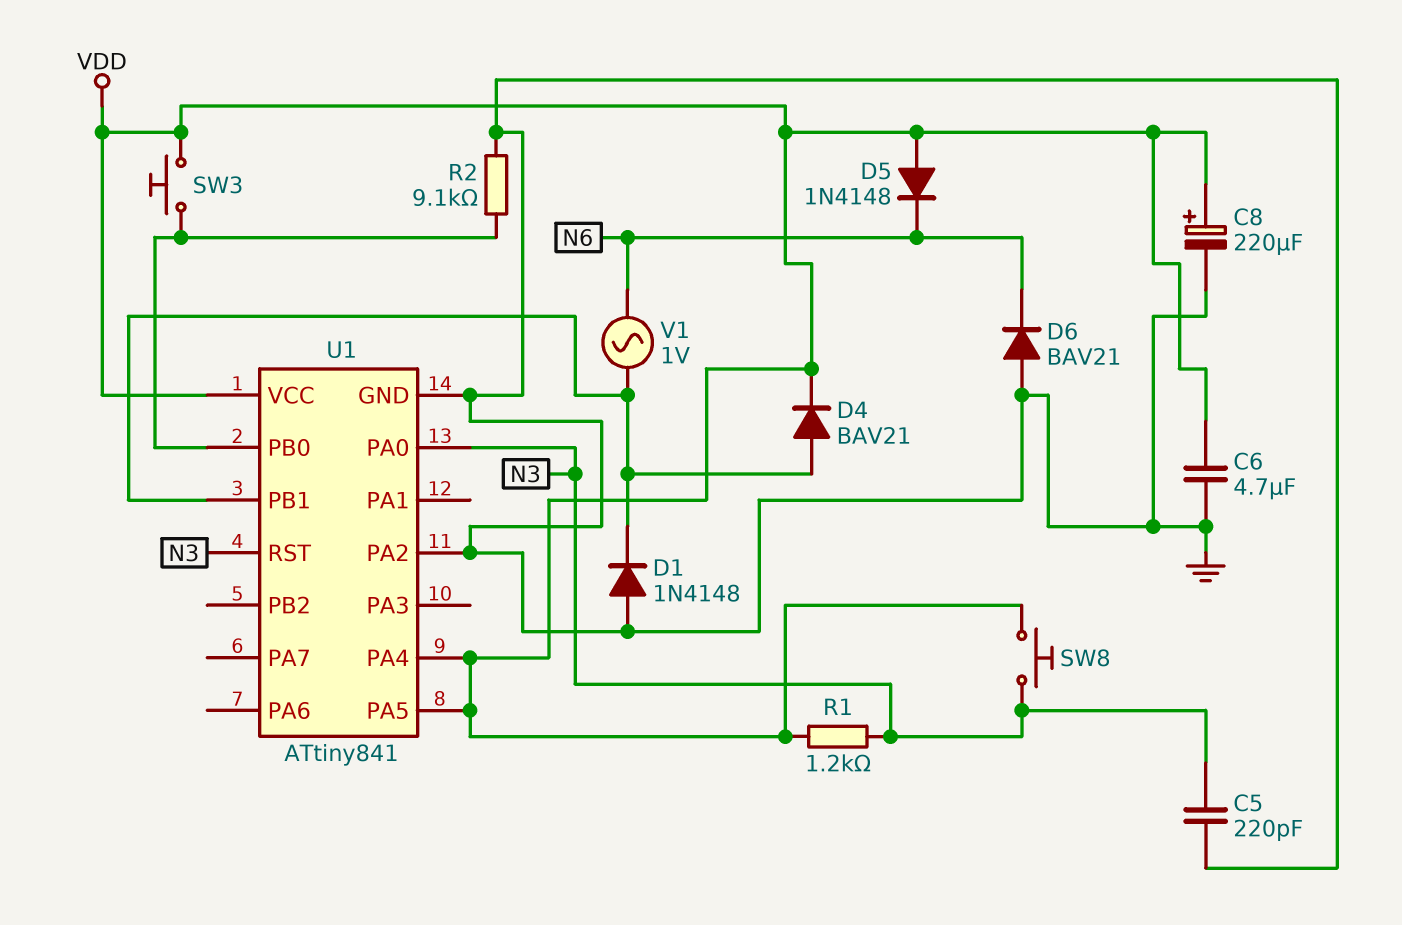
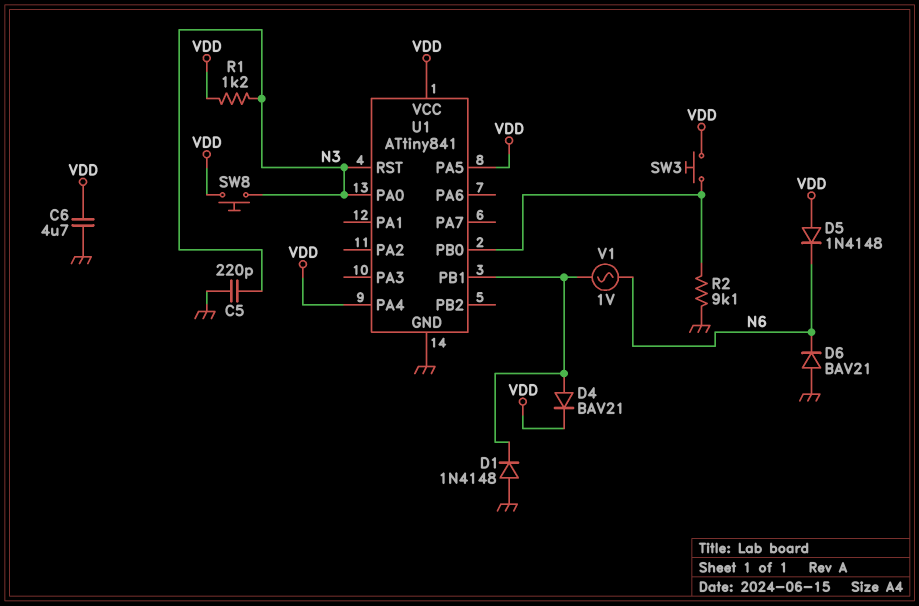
C8: 220uF (plus VDD, minus GND) -> none
U1 pin PA2: GND -> none

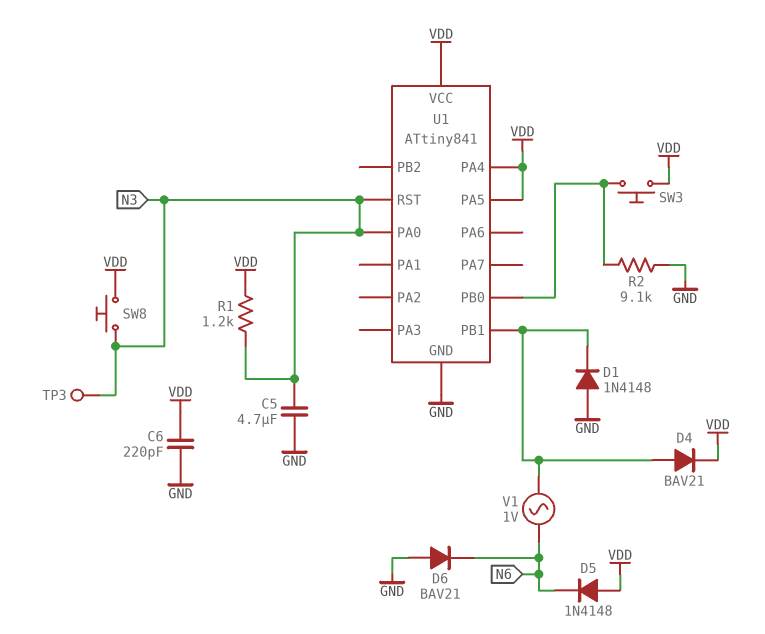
C5: 220pF (GND, N3) -> 4.7uF (GND, N3)
C6: 4.7uF (GND, VDD) -> 220pF (GND, VDD)
TP3: none -> test point (N3)

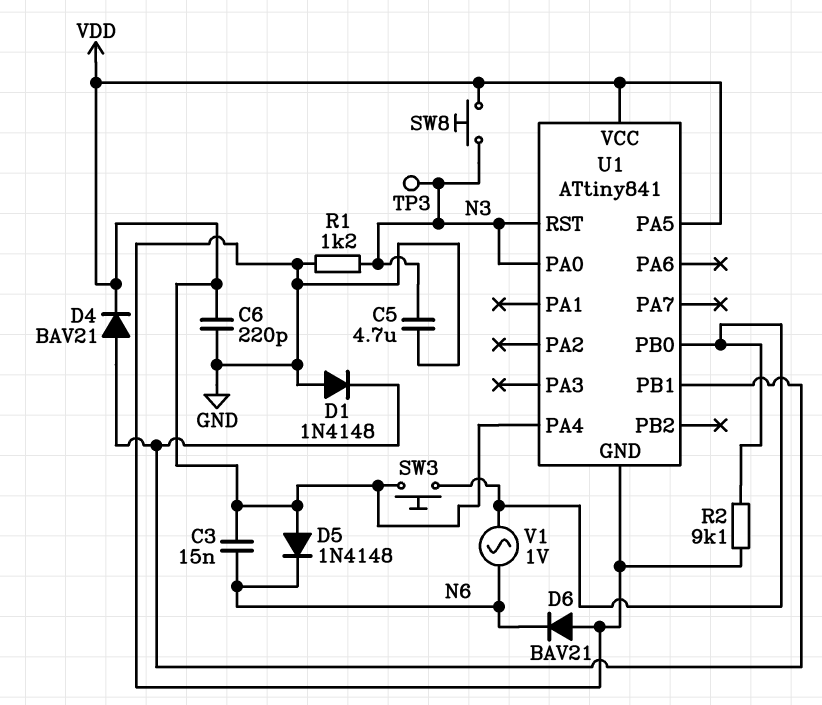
C3: none -> 15nF (N6, VDD)
R1: 1.2k (N3, VDD) -> 1.2k (GND, N3)
V1: AC 1V (N6, U1/PB1) -> AC 1V (N6, U1/PB0)

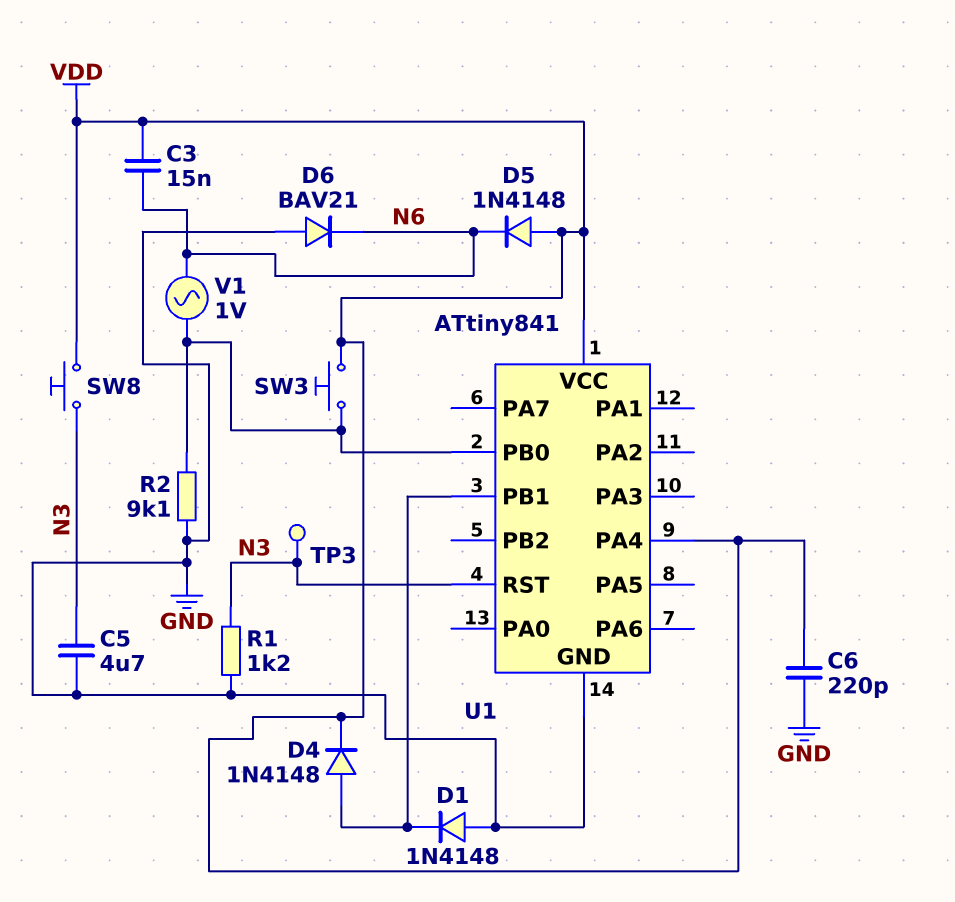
D4: diode BAV21 (A U1/PB1, K VDD) -> diode 1N4148 (A U1/PB1, K VDD)
U1 pin PA0: N3 -> none
U1 pin PA5: VDD -> none

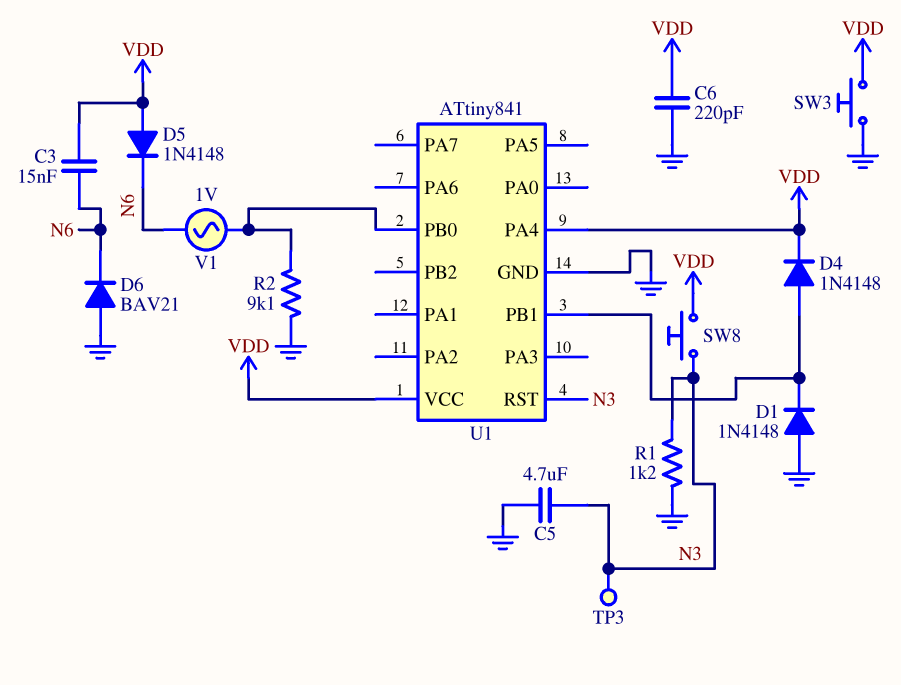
SW3: button (U1/PB0, VDD) -> button (GND, VDD)

